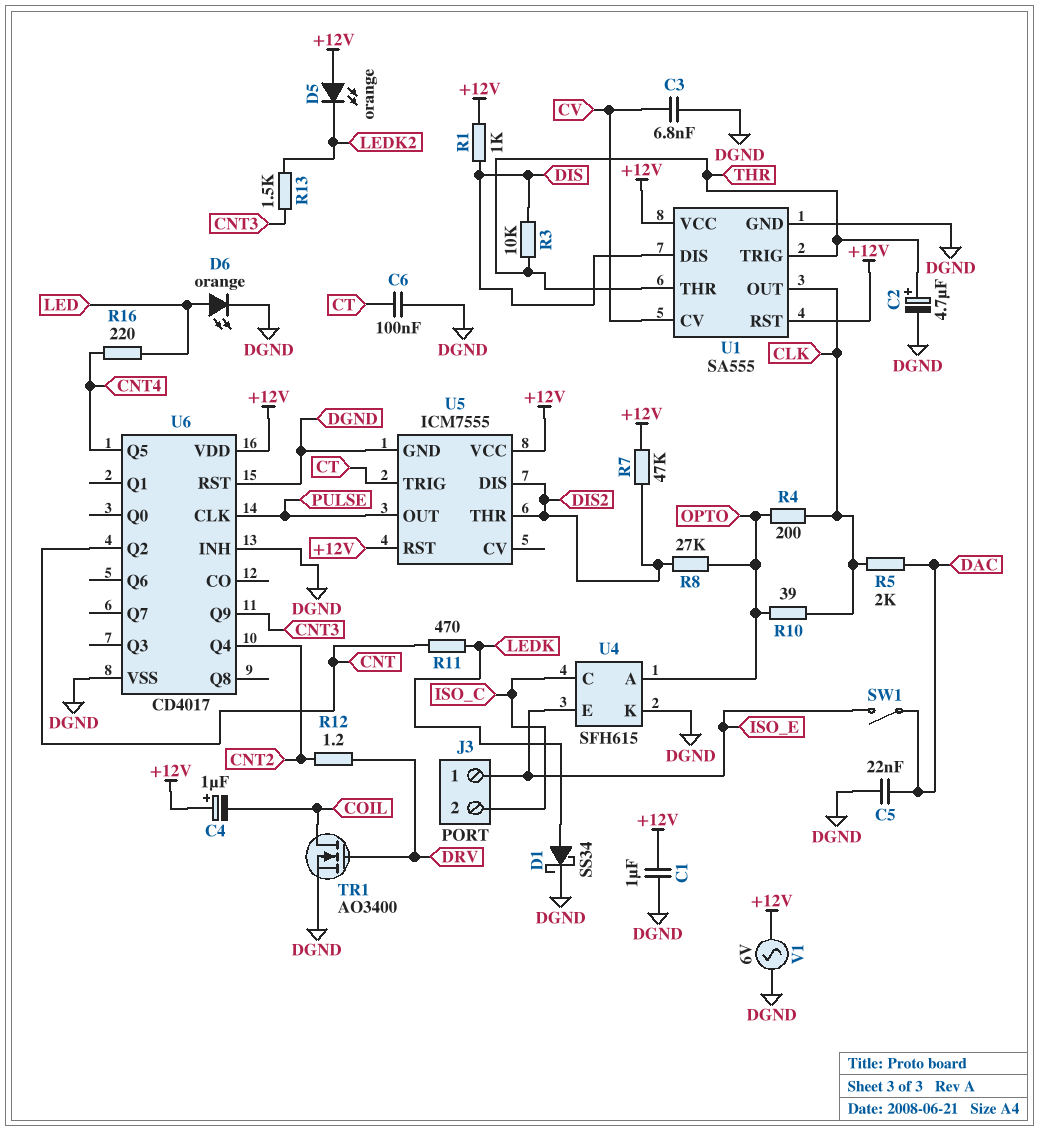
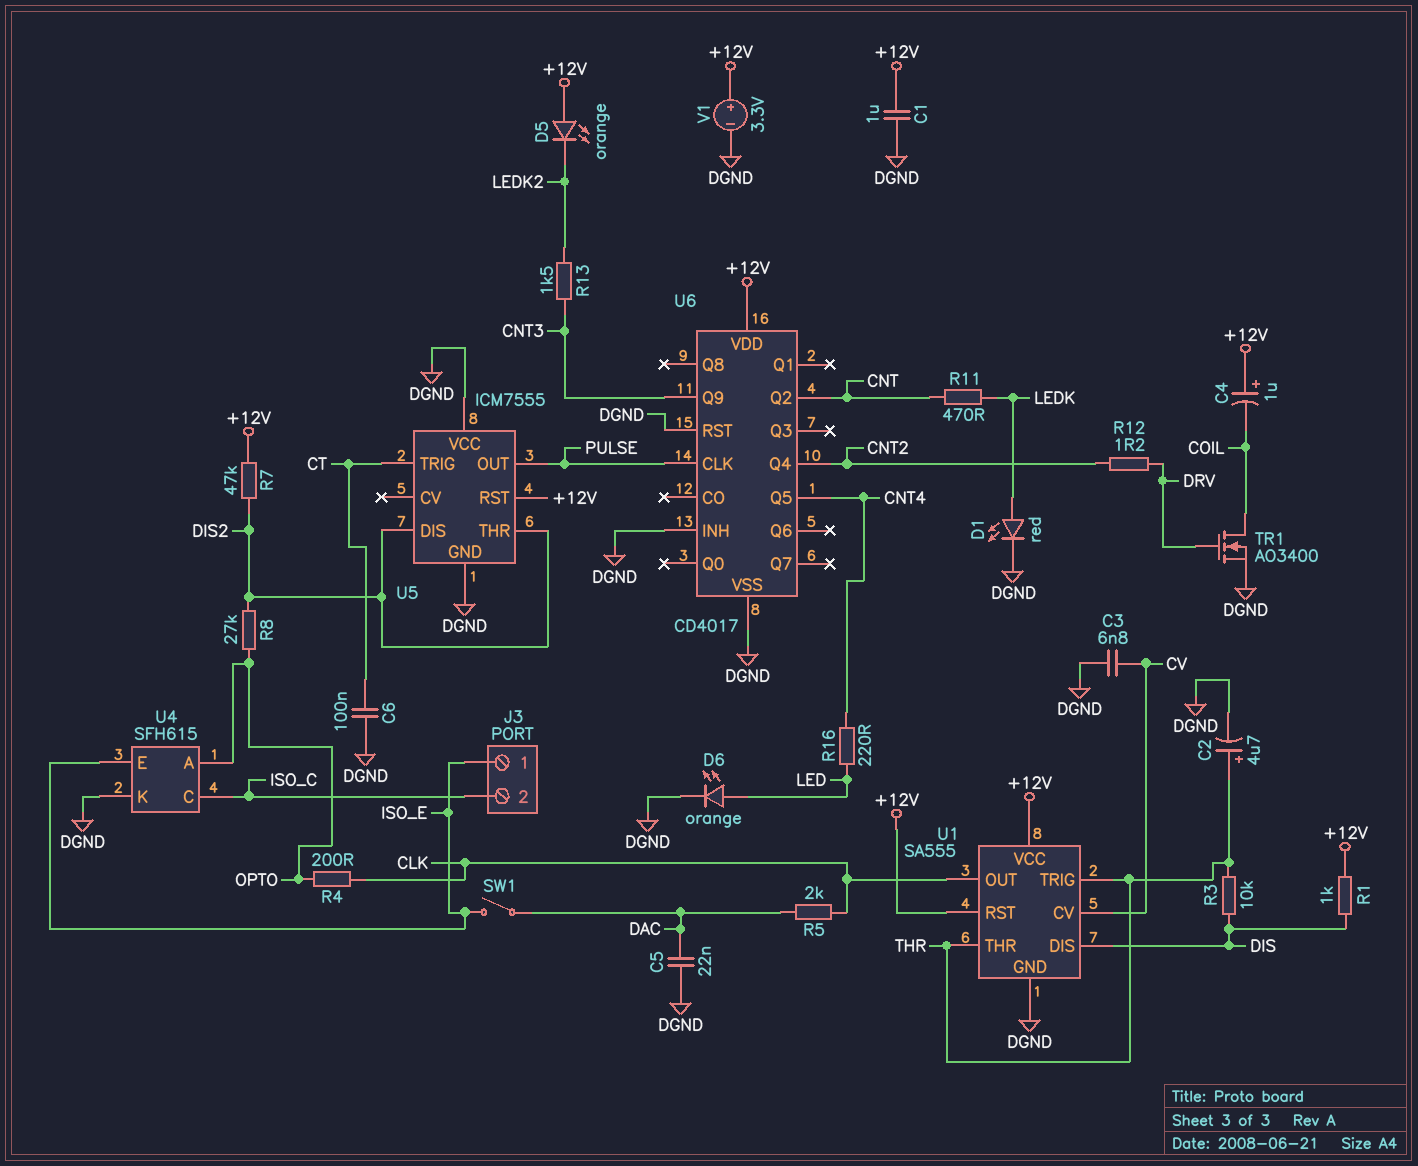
D1: schottky SS34 (A LEDK, K DGND) -> LED red (A LEDK, K DGND)
R10: 39 (CLK, OPTO) -> none
U5 pin VCC: +12V -> DGND
V1: AC 6V (+12V, DGND) -> 3.3V (plus +12V, minus DGND)

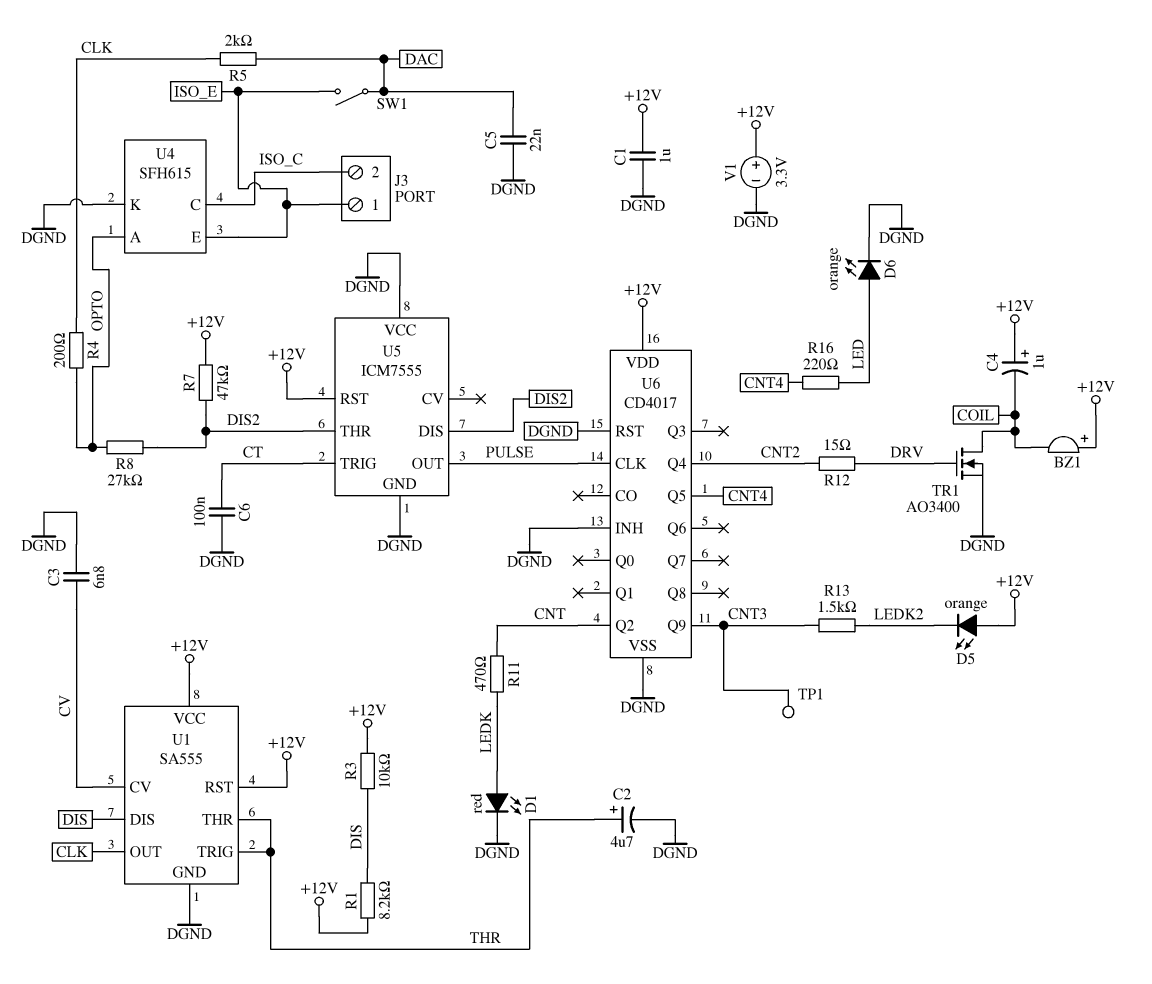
BZ1: none -> buzzer (plus +12V, minus COIL)
R1: 1k (+12V, DIS) -> 8.2k (+12V, DIS)
R3: 10k (DIS, THR) -> 10k (+12V, DIS)
R12: 1.2 (CNT2, DRV) -> 15 (CNT2, DRV)
TP1: none -> test point (CNT3)

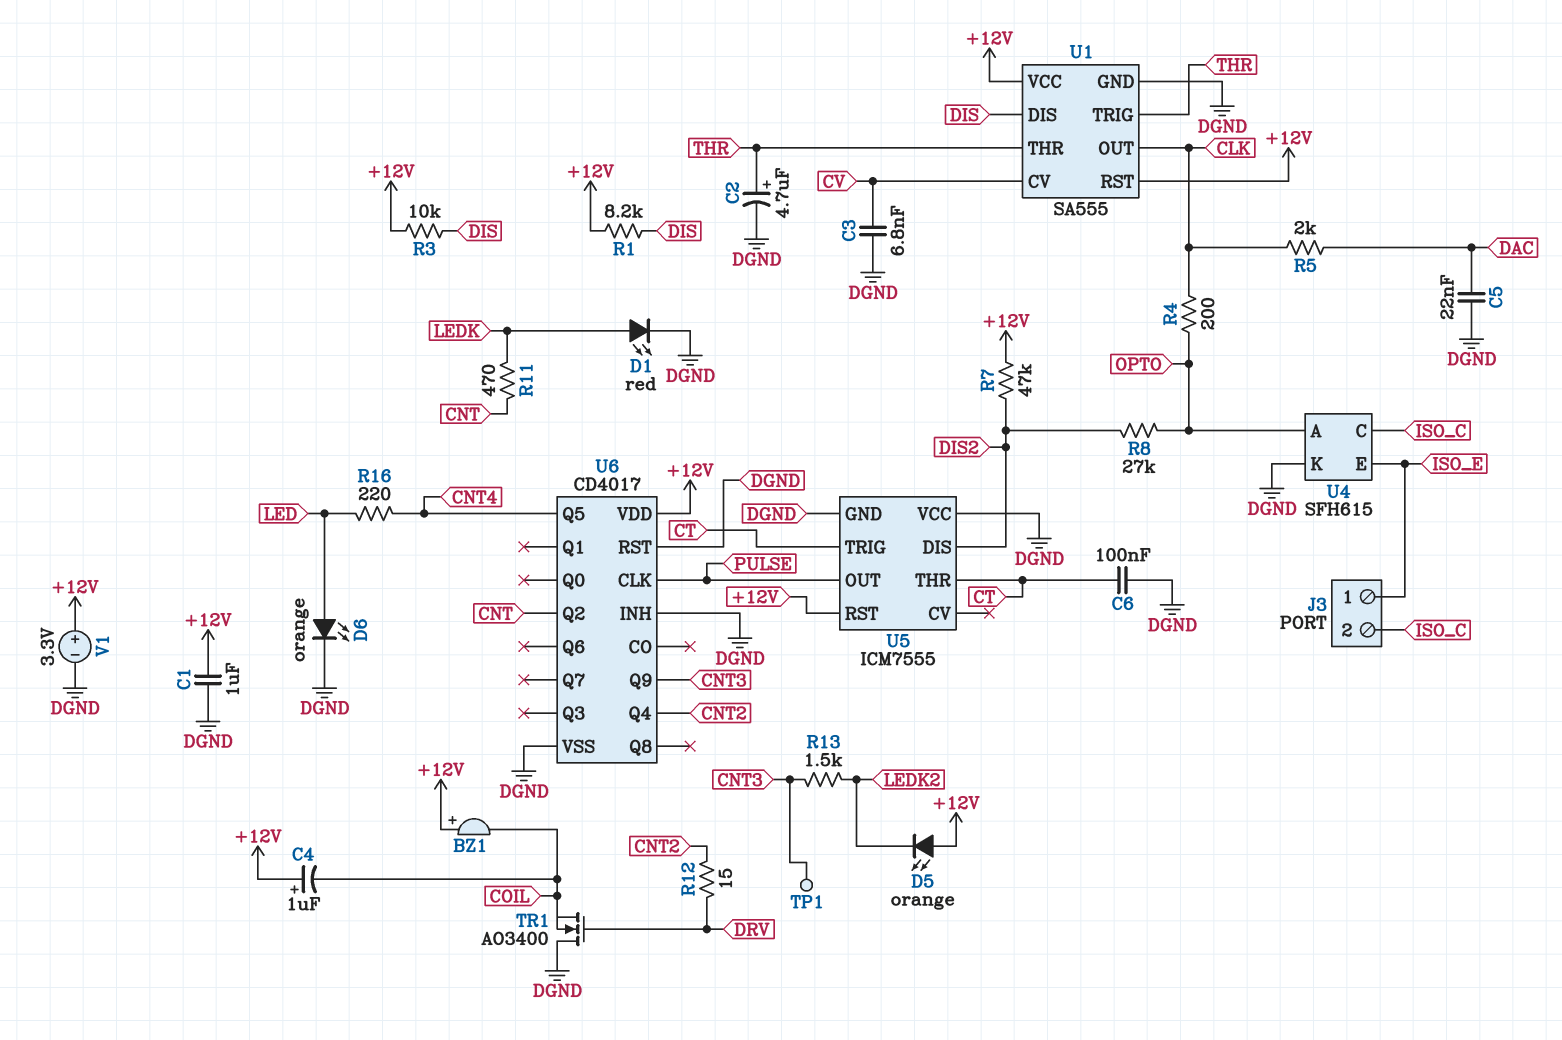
SW1: switch (DAC, ISO_E) -> none
TR1: NMOS AO3400 (G DRV, D COIL, S DGND) -> NMOS AO3400 (G DRV, D DGND, S COIL)
U5 pin THR: DIS2 -> CT

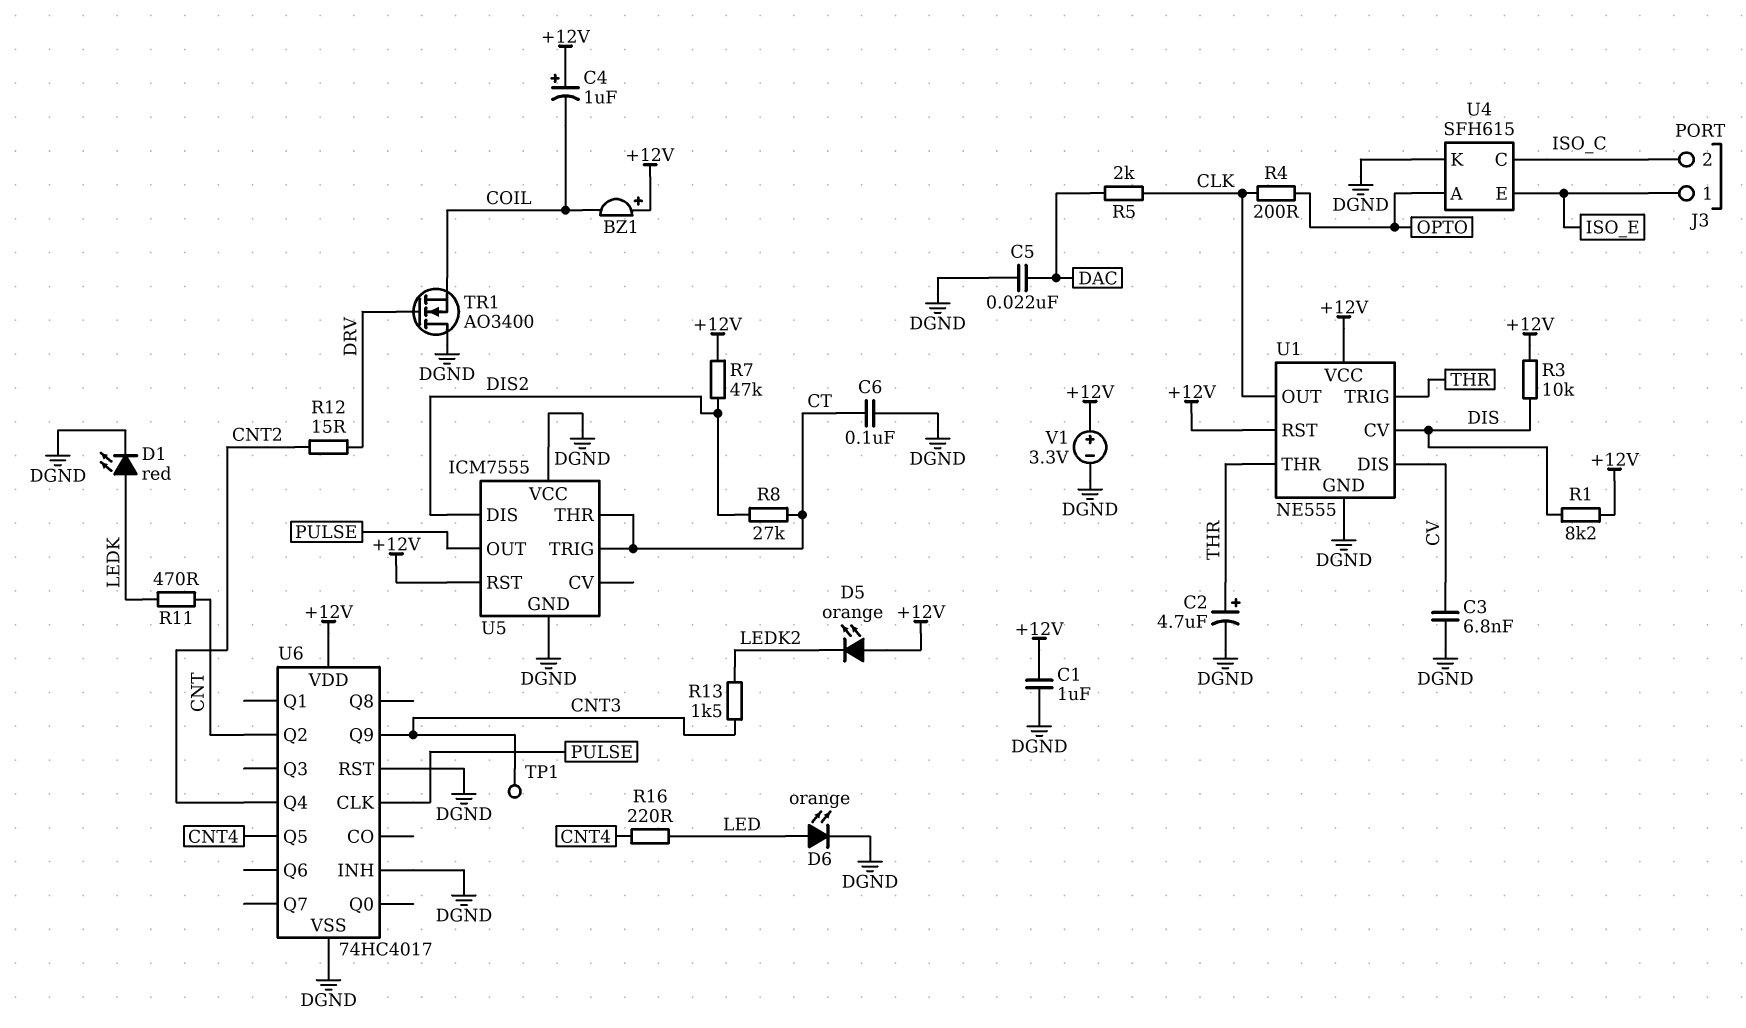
R8: 27k (DIS2, OPTO) -> 27k (CT, DIS2)
U1: SA555 -> NE555
U1 pin CV: CV -> DIS
U1 pin DIS: DIS -> CV
U6: CD4017 -> 74HC4017

